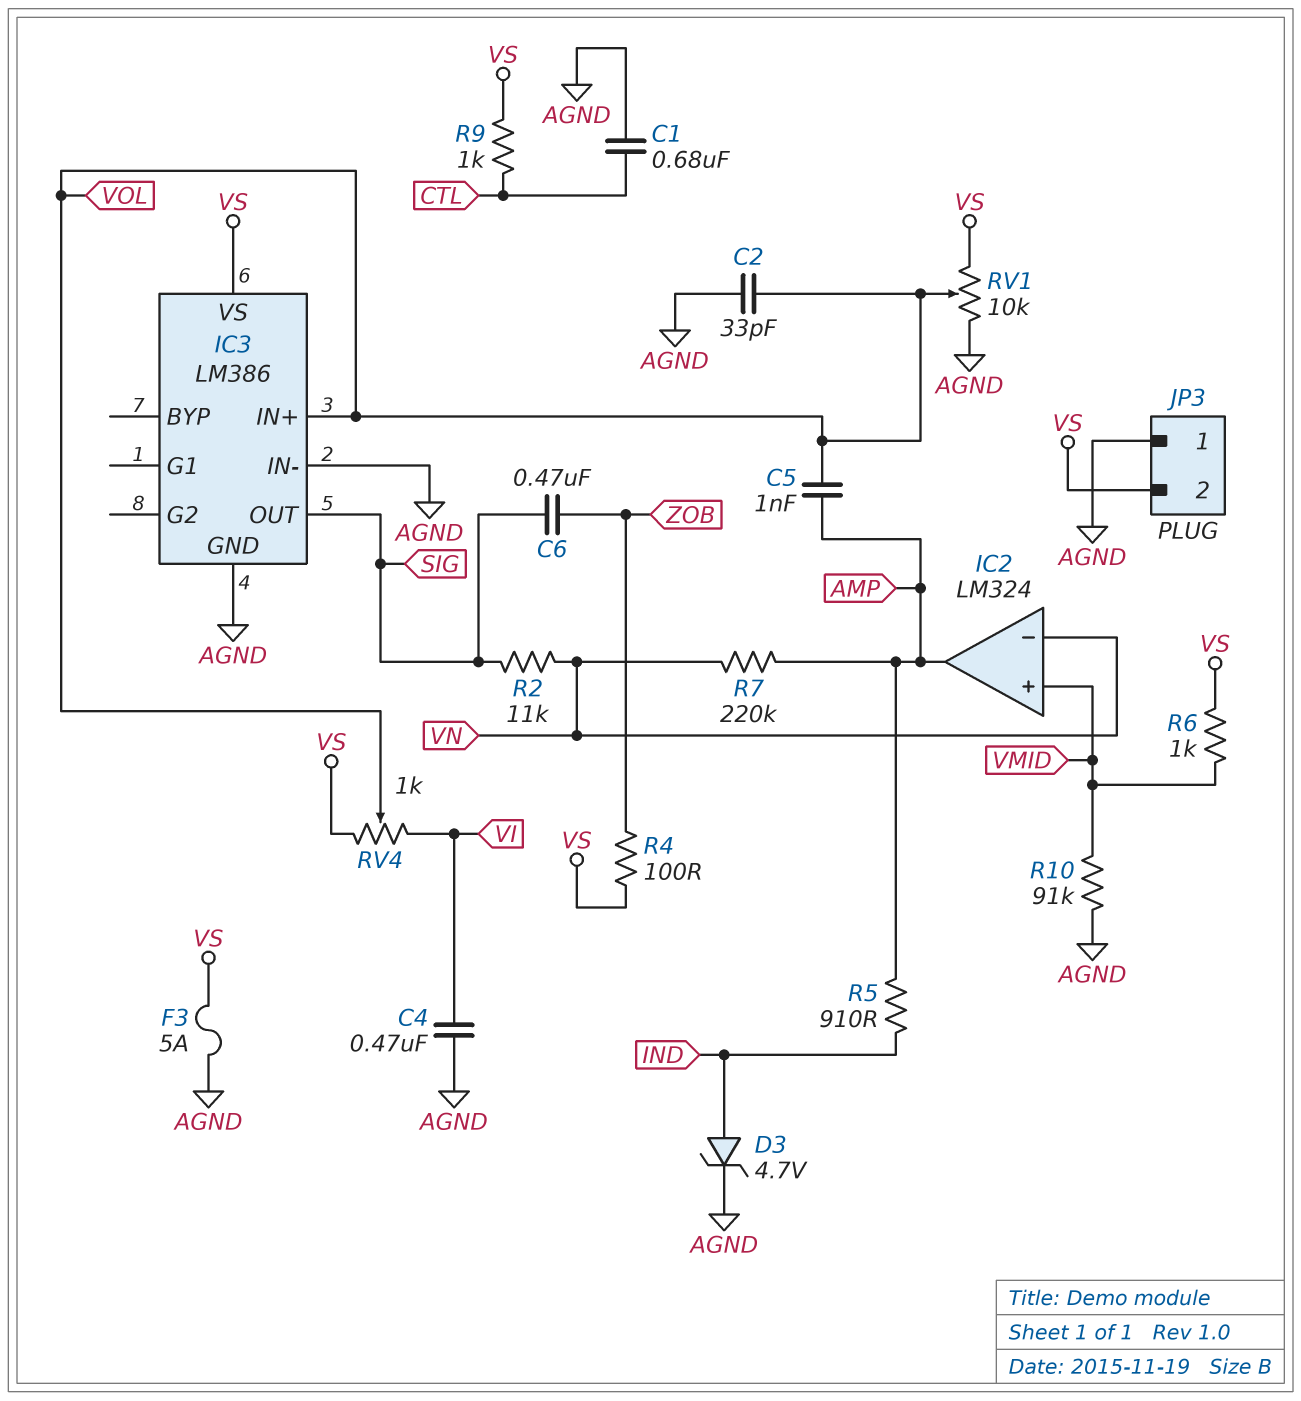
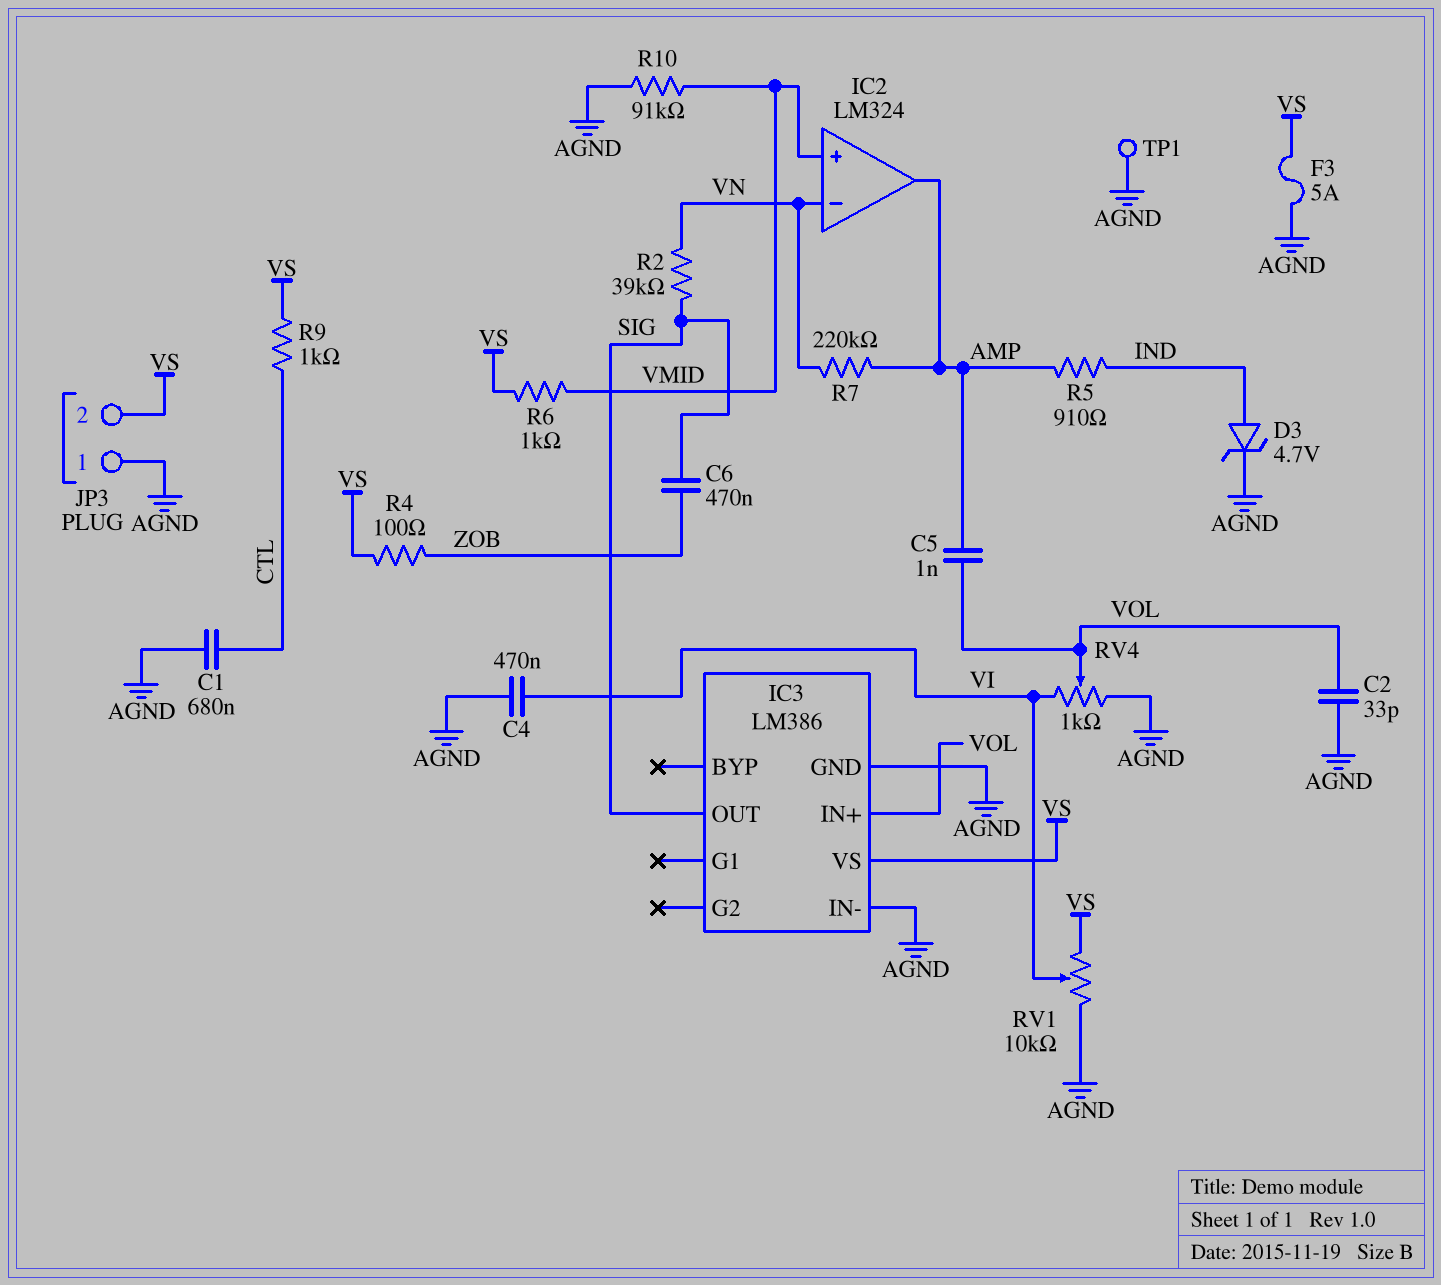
R2: 11k (SIG, VN) -> 39k (SIG, VN)
RV1: 10k (AGND, VS, wiper VOL) -> 10k (AGND, VS, wiper VI)
RV4: 1k (VI, VS, wiper VOL) -> 1k (AGND, VI, wiper VOL)
TP1: none -> test point (AGND)

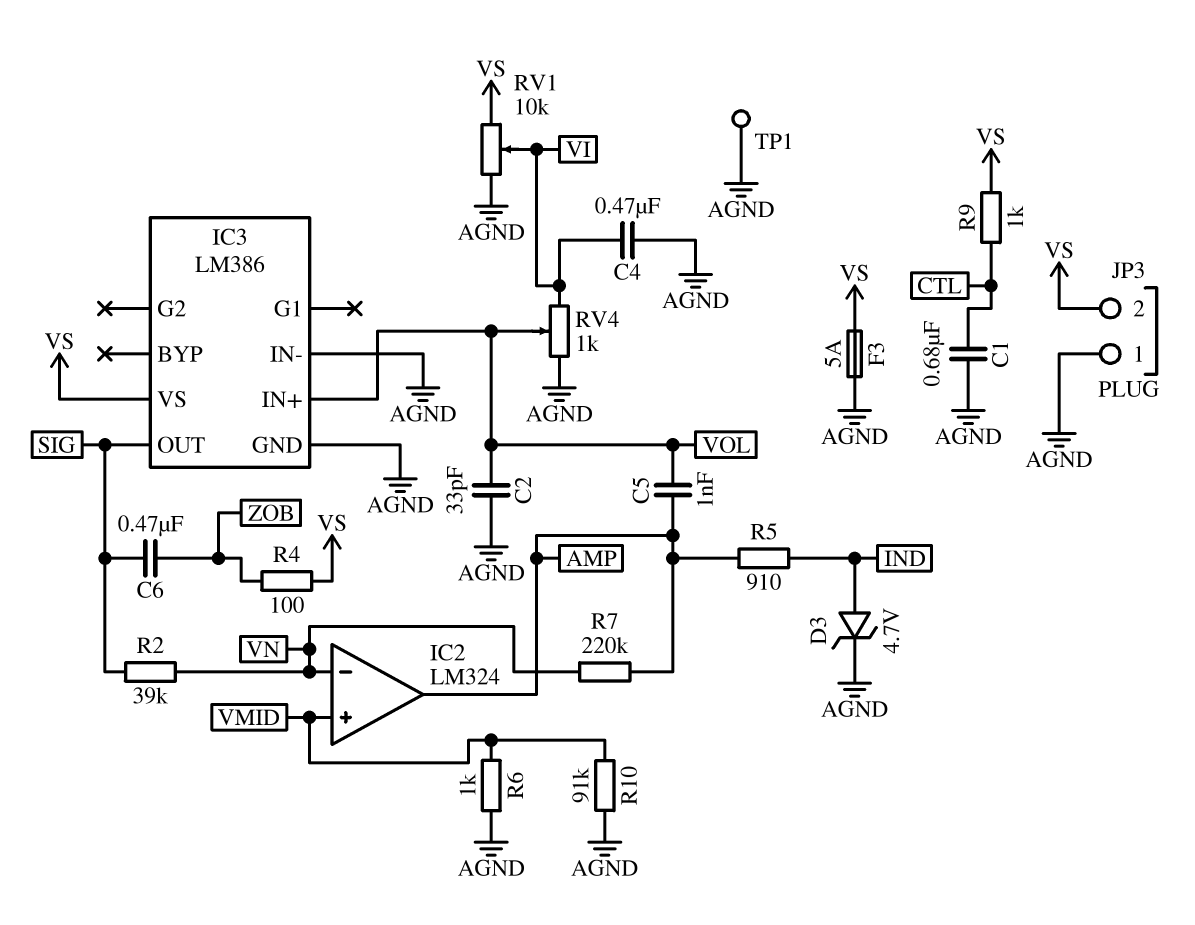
R6: 1k (VMID, VS) -> 1k (AGND, VMID)

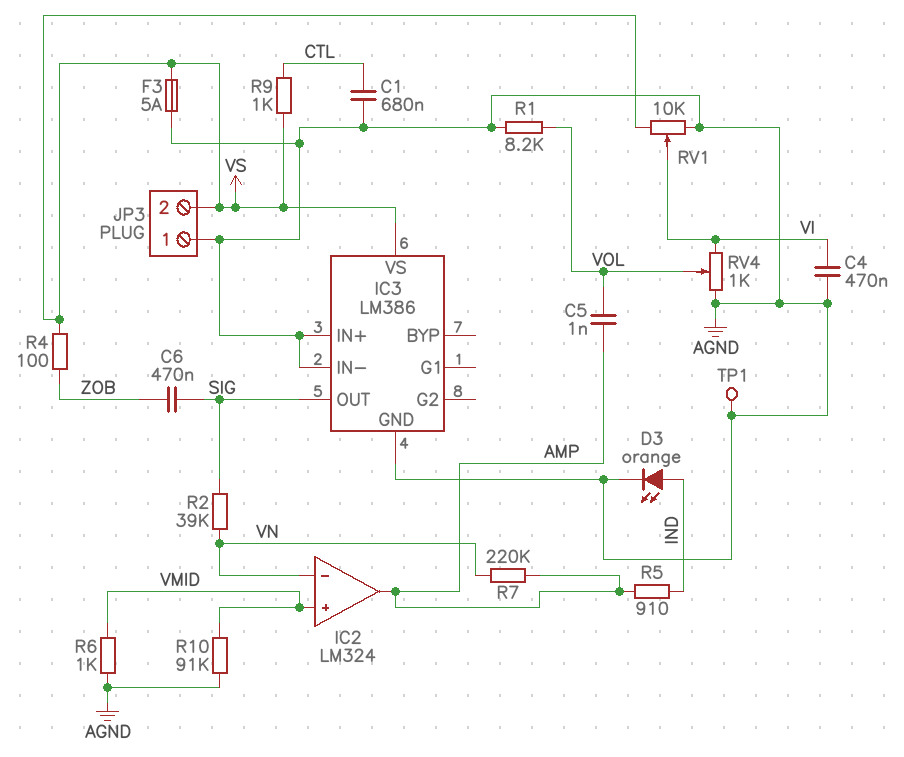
C2: 33pF (AGND, VOL) -> none
D3: zener 4.7V (A IND, K AGND) -> LED orange (A IND, K AGND)
IC3 pin IN+: VOL -> AGND
R1: none -> 8.2k (AGND, VOL)

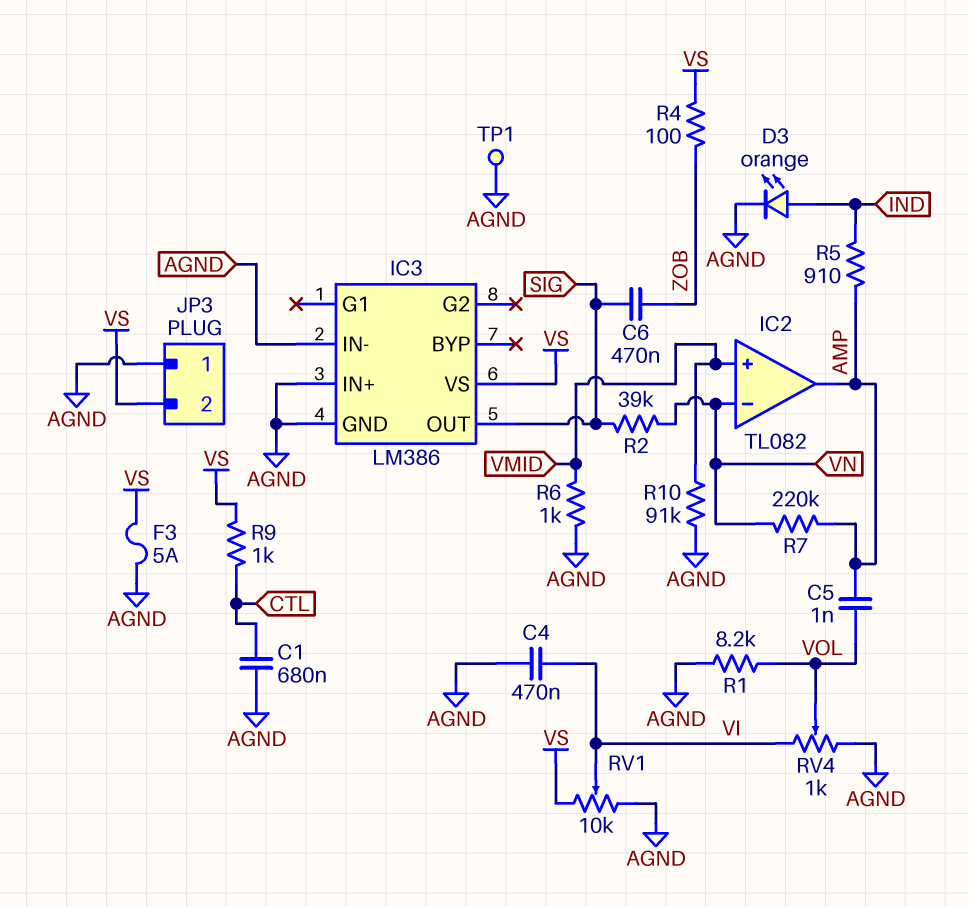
IC2: LM324 -> TL082

